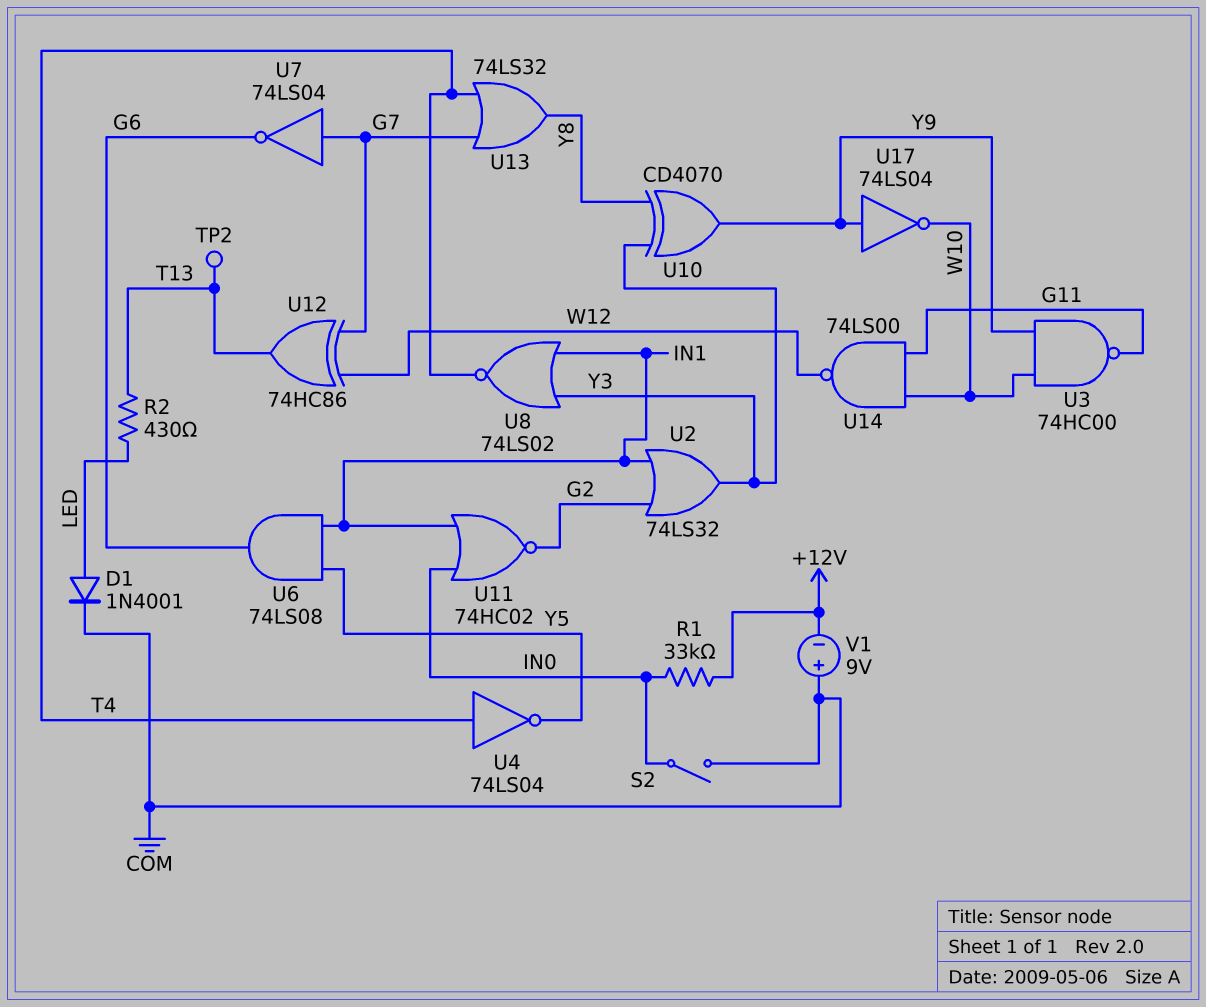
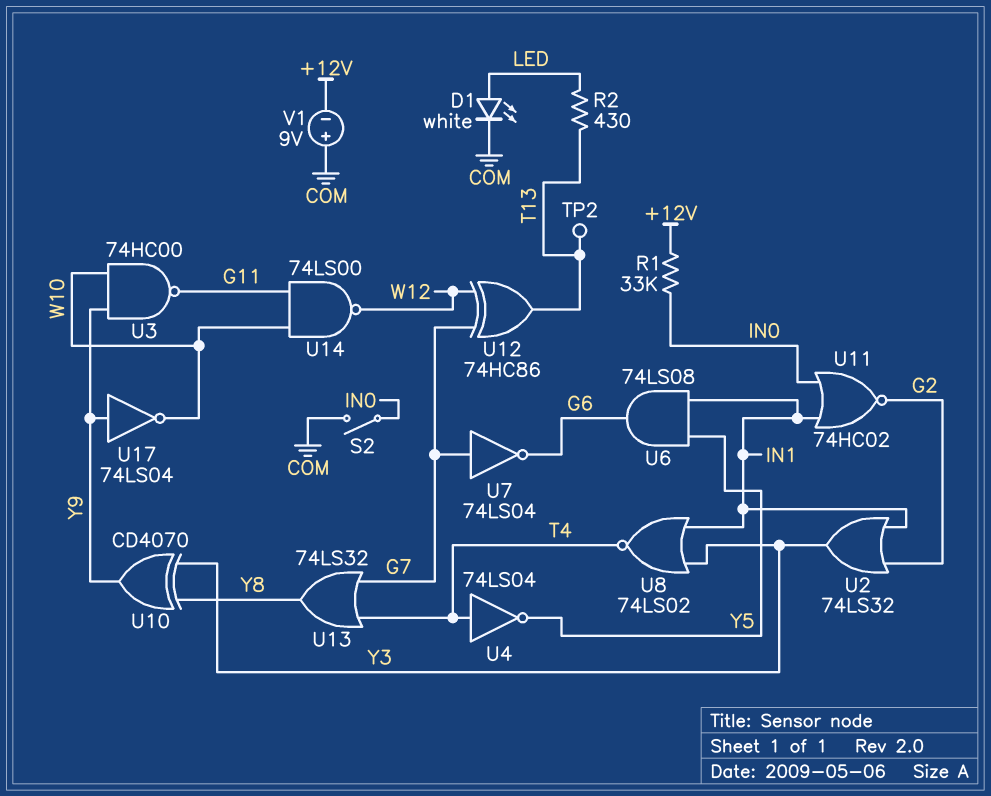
D1: diode 1N4001 (A LED, K COM) -> LED white (A LED, K COM)

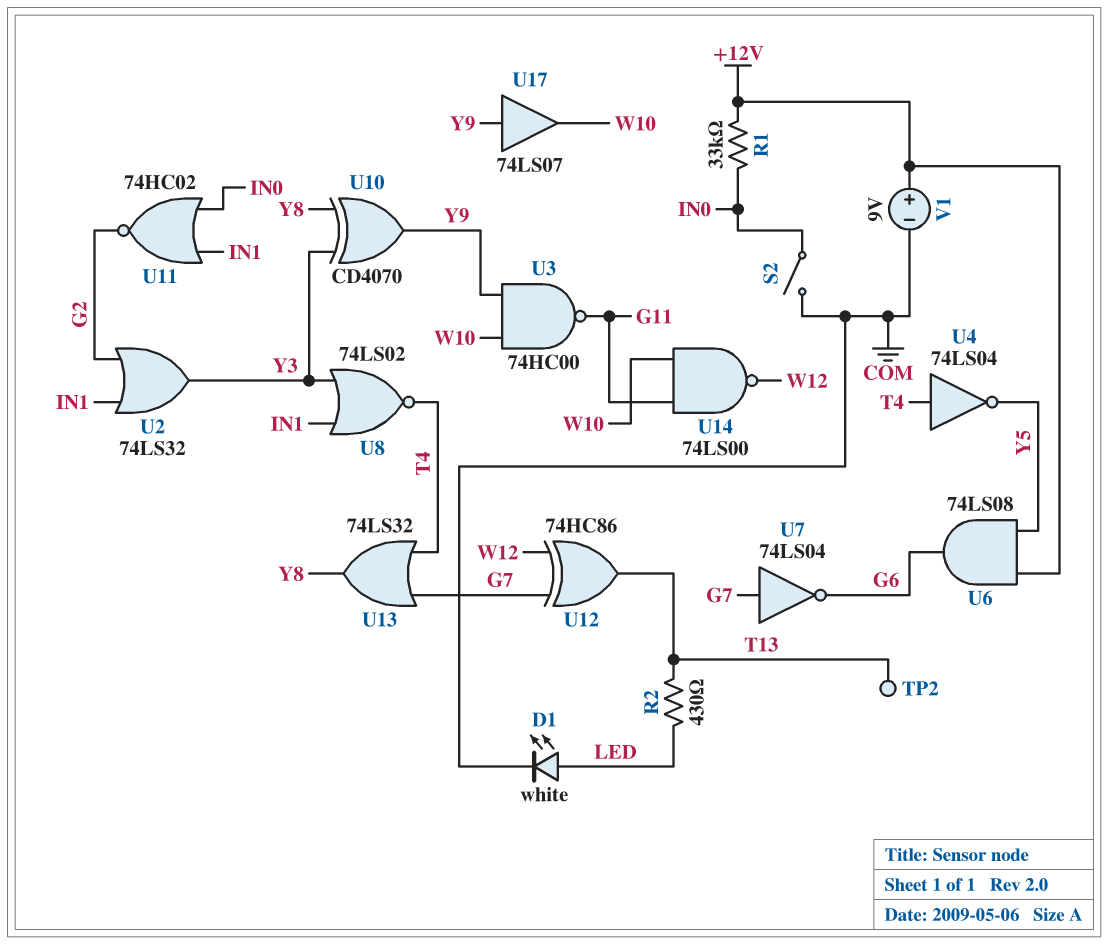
U6: AND 74LS08 (in IN1, in Y5, out G6) -> AND 74LS08 (in +12V, in Y5, out G6)
U17: NOT 74LS04 (in Y9, out W10) -> buffer 74LS07 (in Y9, out W10)
V1: 9V (plus COM, minus +12V) -> 9V (plus +12V, minus COM)

